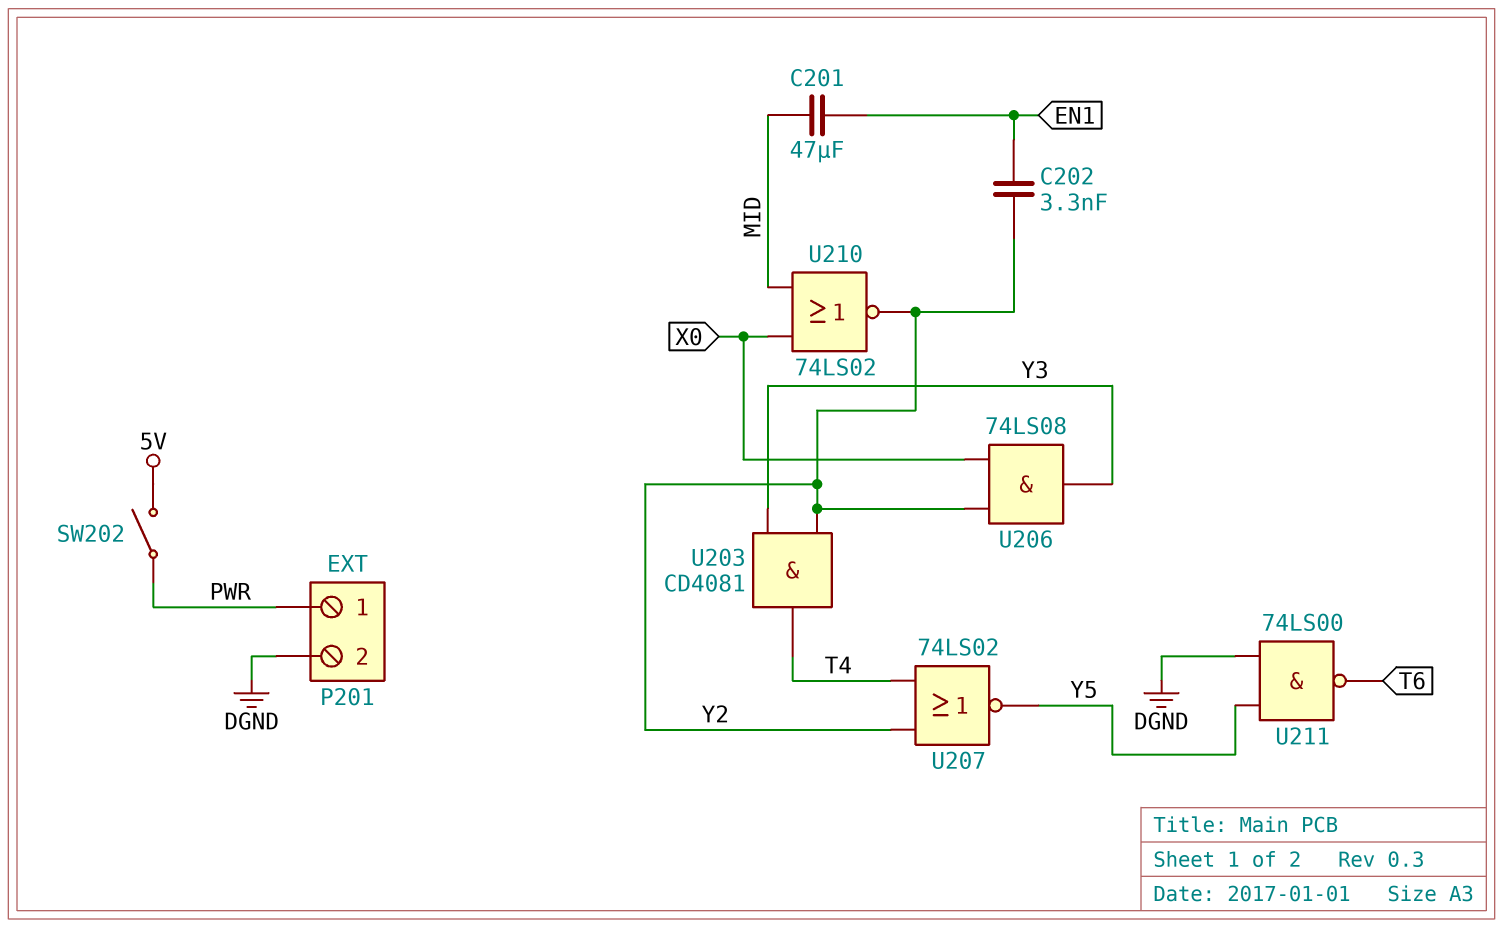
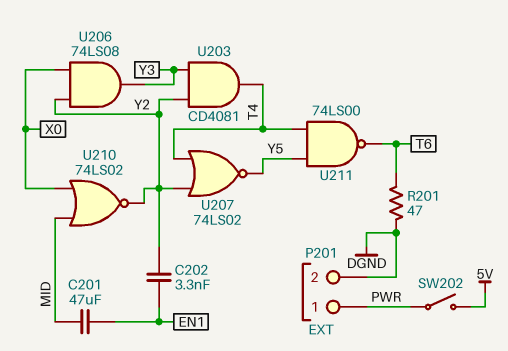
R201: none -> 47 (DGND, T6)
U211: NAND 74LS00 (in DGND, in Y5, out T6) -> NAND 74LS00 (in T4, in Y5, out T6)

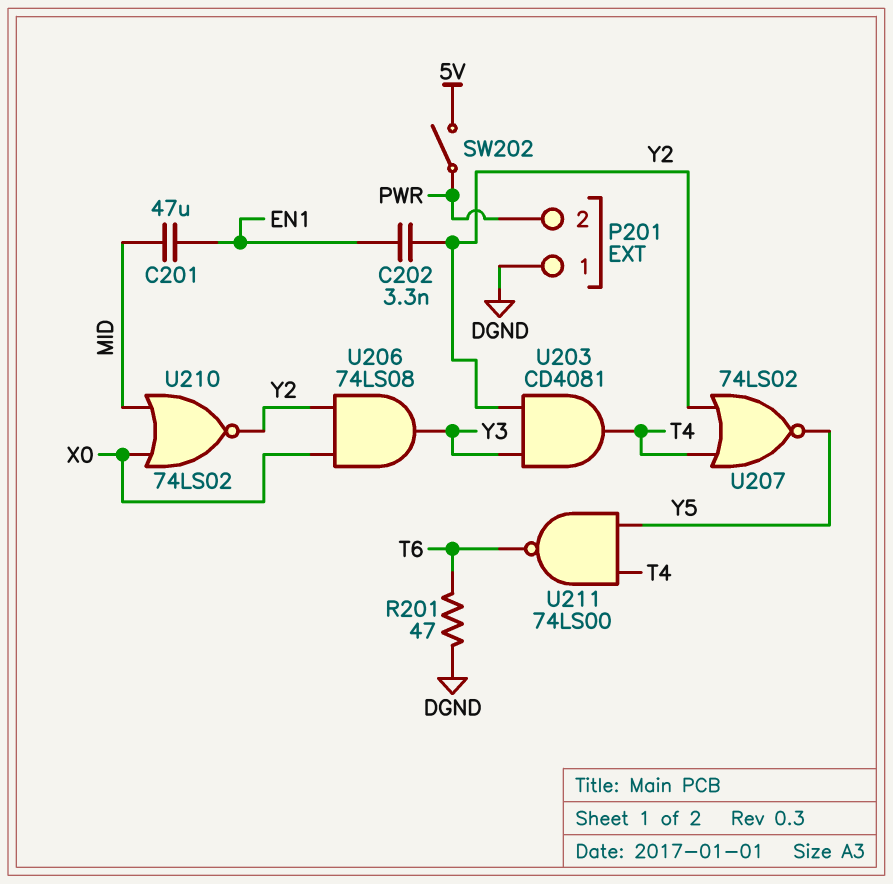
P201 pin 1: PWR -> DGND
P201 pin 2: DGND -> PWR

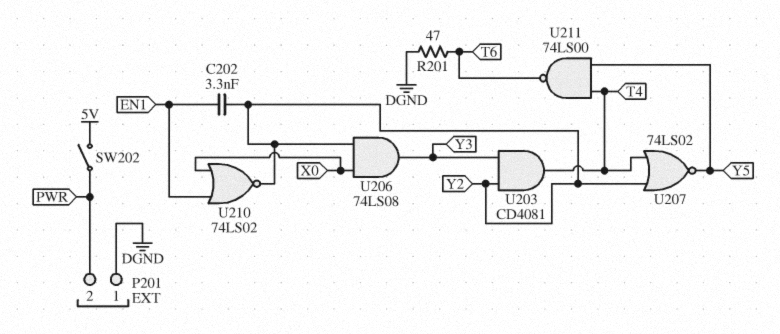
C201: 47uF (EN1, MID) -> none
U210: NOR 74LS02 (in MID, in X0, out Y2) -> NOR 74LS02 (in EN1, in X0, out Y2)

